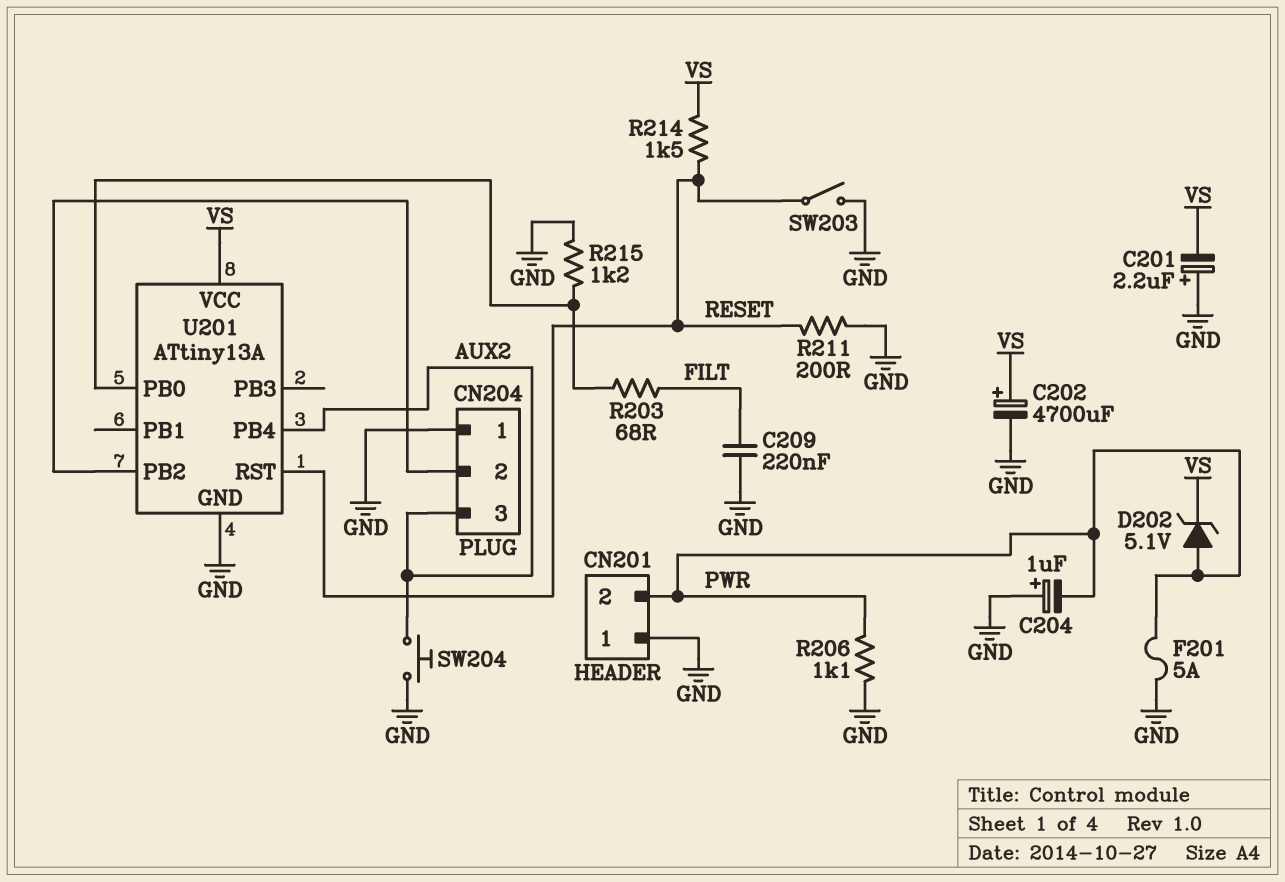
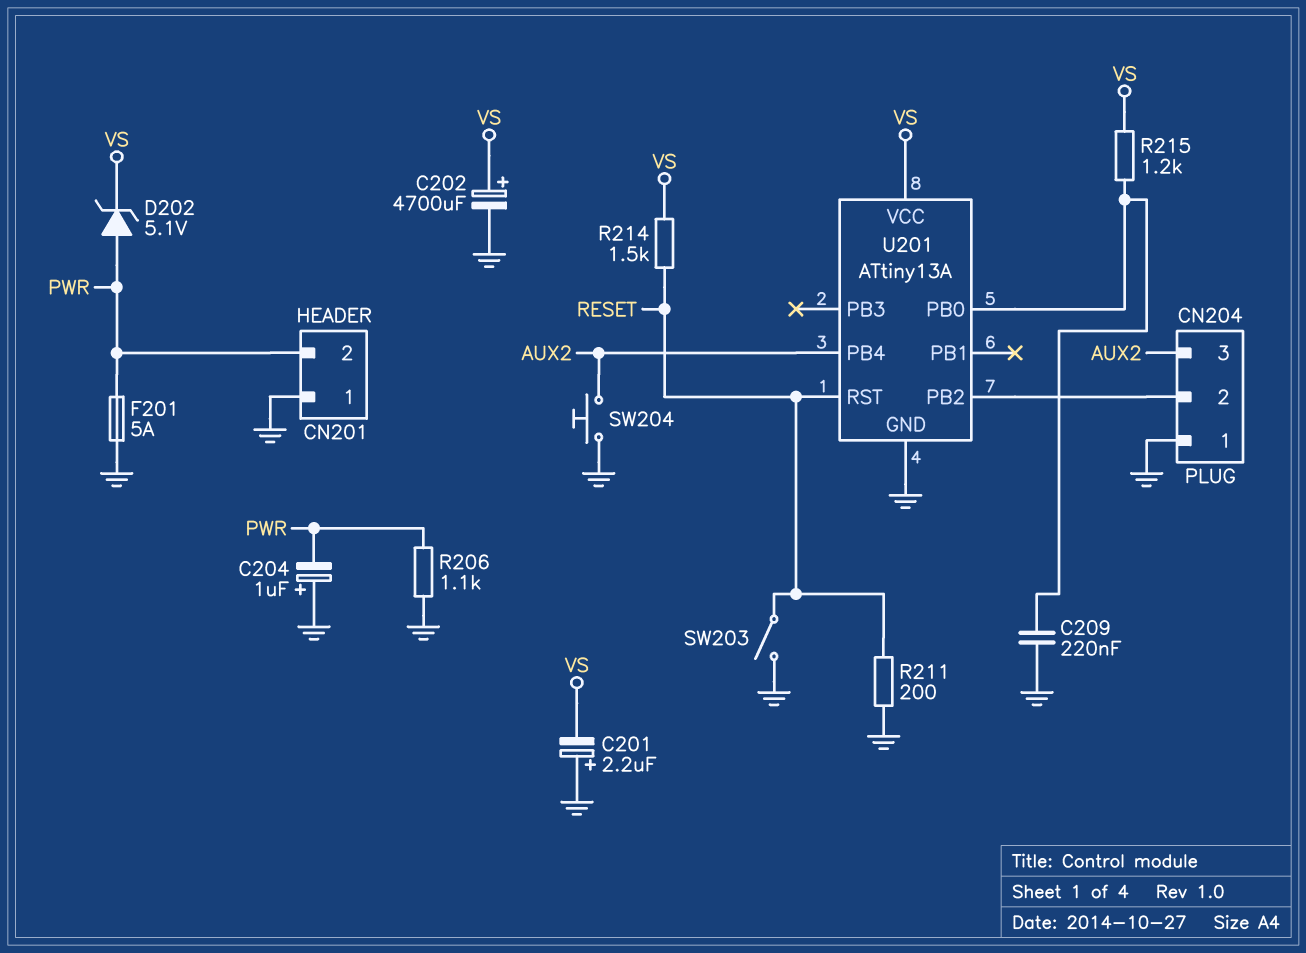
C209: 220nF (FILT, GND) -> 220nF (GND, U201/PB0)
R203: 68 (FILT, U201/PB0) -> none
R215: 1.2k (GND, U201/PB0) -> 1.2k (U201/PB0, VS)

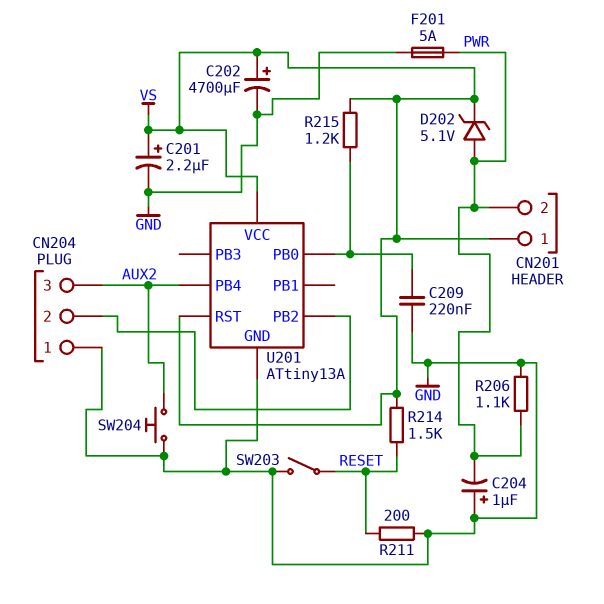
C201: 2.2uF (plus GND, minus VS) -> 2.2uF (plus VS, minus GND)
CN201 pin 1: GND -> VS
U201 pin RST: RESET -> VS

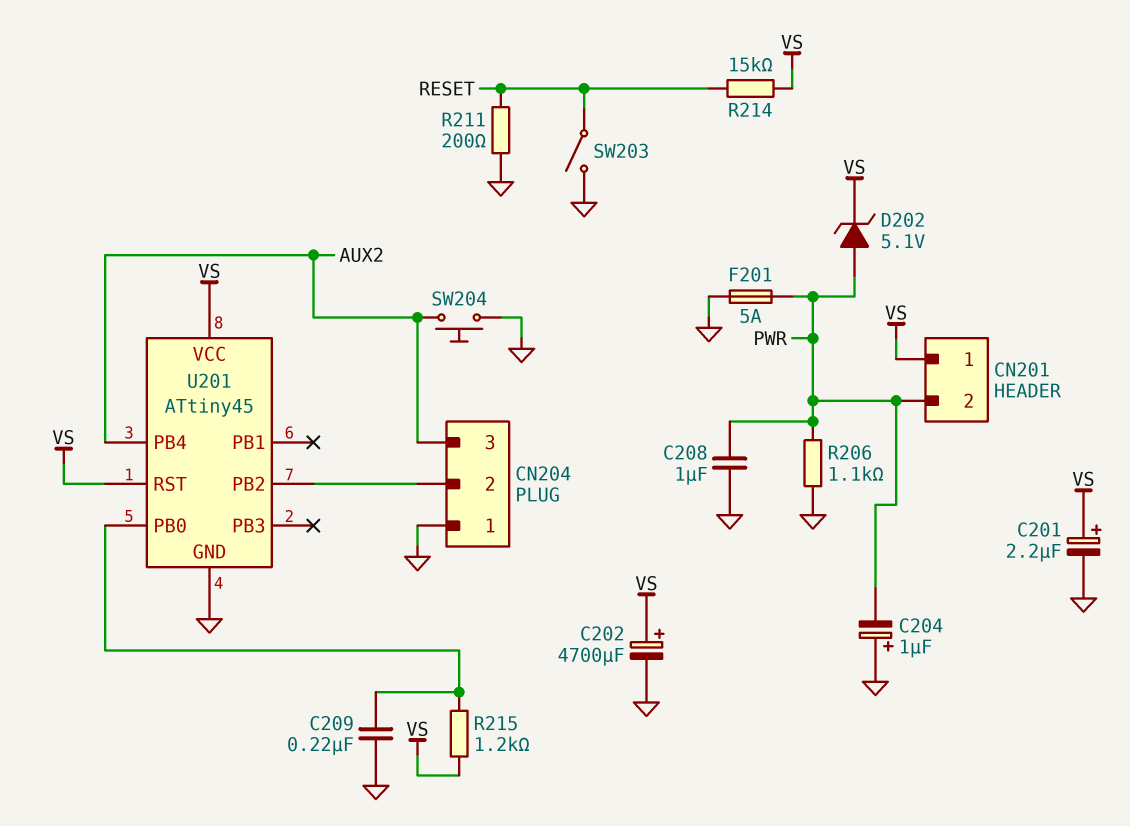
C208: none -> 1uF (GND, PWR)
R214: 1.5k (RESET, VS) -> 15k (RESET, VS)
U201: ATtiny13A -> ATtiny45

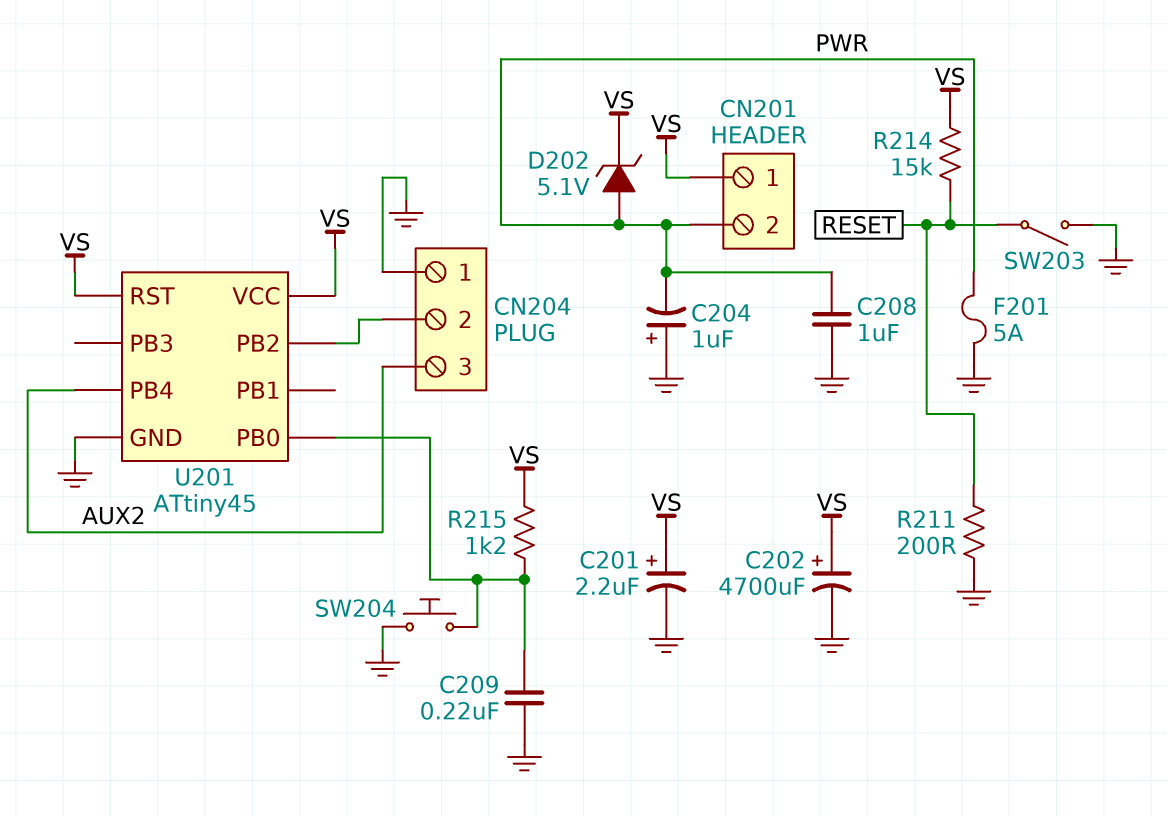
R206: 1.1k (GND, PWR) -> none
SW204: button (AUX2, GND) -> button (GND, U201/PB0)

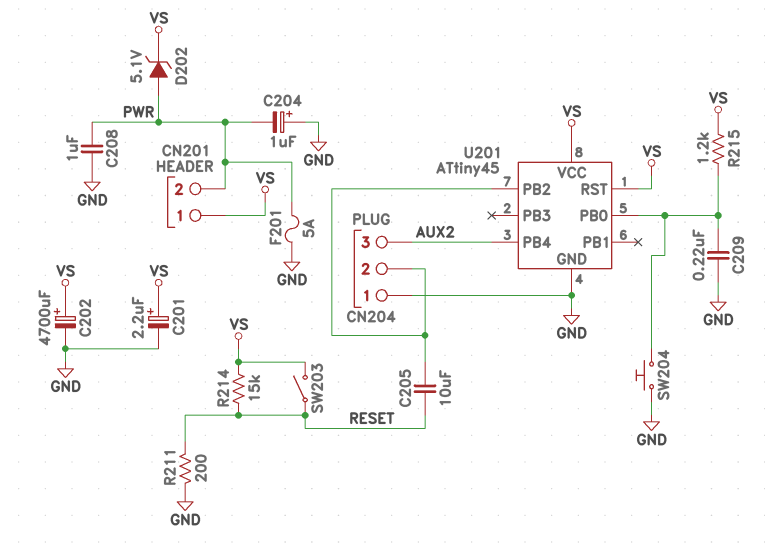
C205: none -> 10uF (CN204/2, RESET)
SW203: switch (GND, RESET) -> switch (RESET, VS)

